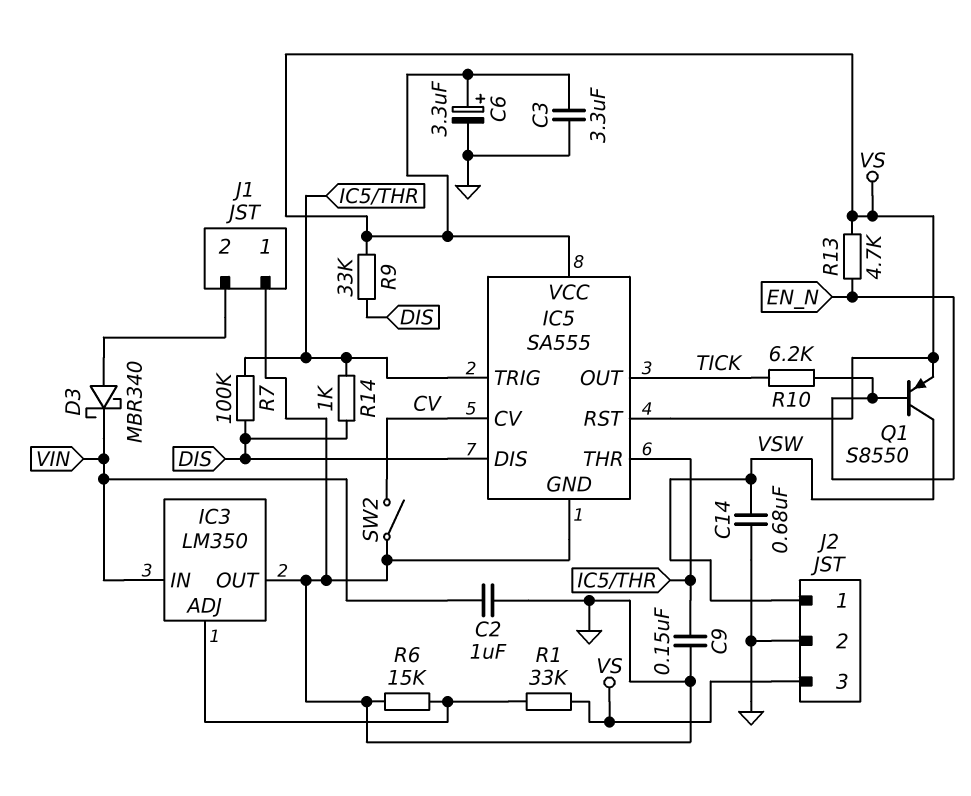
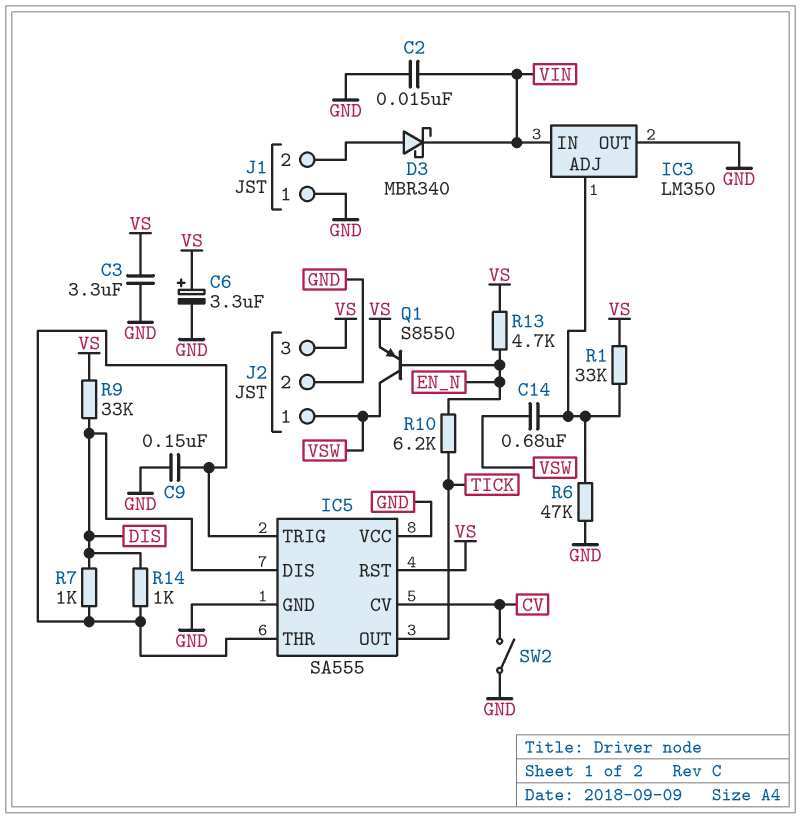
C2: 1uF (GND, VIN) -> 15nF (GND, VIN)
C14: 680nF (GND, VSW) -> 680nF (IC3/ADJ, VSW)
IC5 pin VCC: VS -> GND
R6: 15k (GND, IC3/ADJ) -> 47k (GND, IC3/ADJ)
R7: 100k (DIS, IC5/THR) -> 1k (DIS, IC5/THR)

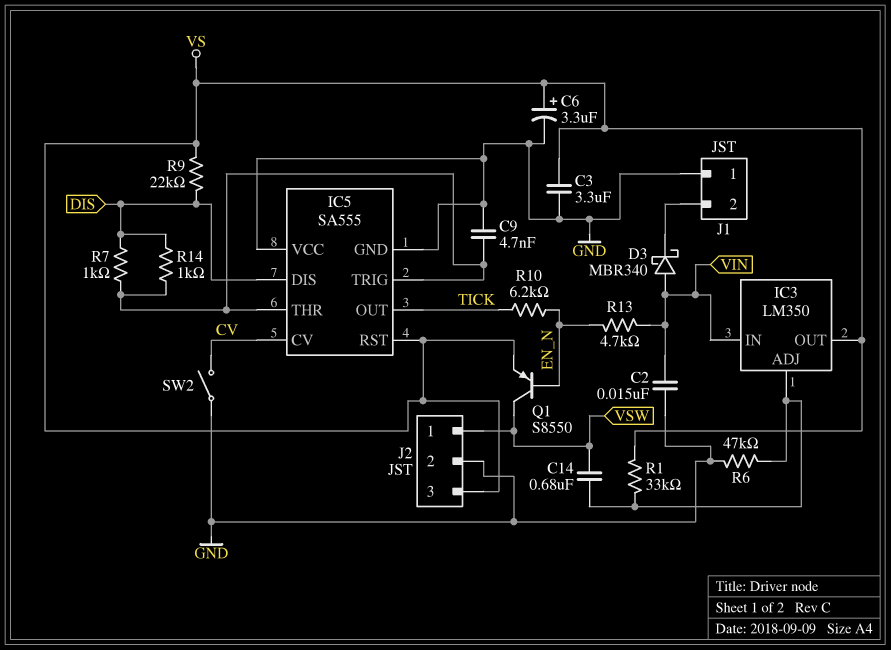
C9: 150nF (GND, IC5/THR) -> 4.7nF (GND, IC5/THR)
D3: schottky MBR340 (A J1/2, K VIN) -> schottky MBR340 (A VIN, K J1/2)
IC3 pin OUT: GND -> VS
R9: 33k (DIS, VS) -> 22k (DIS, VS)
R13: 4.7k (EN_N, VS) -> 4.7k (EN_N, VIN)

